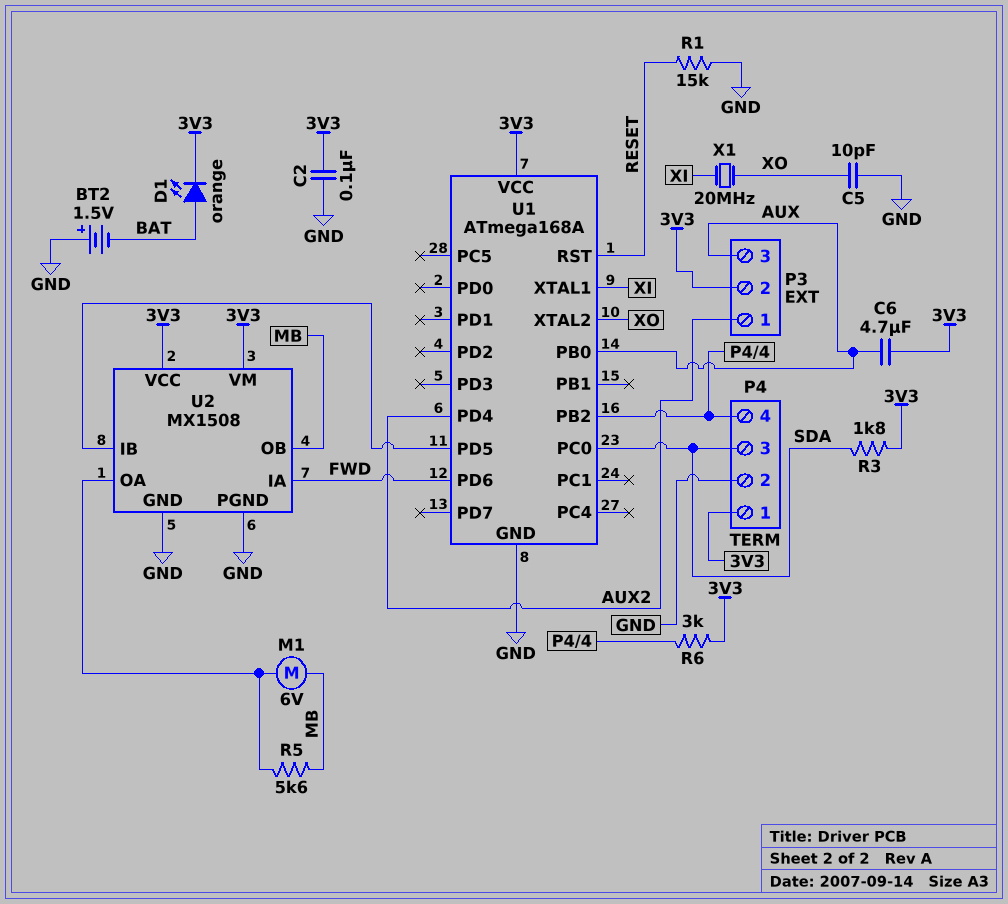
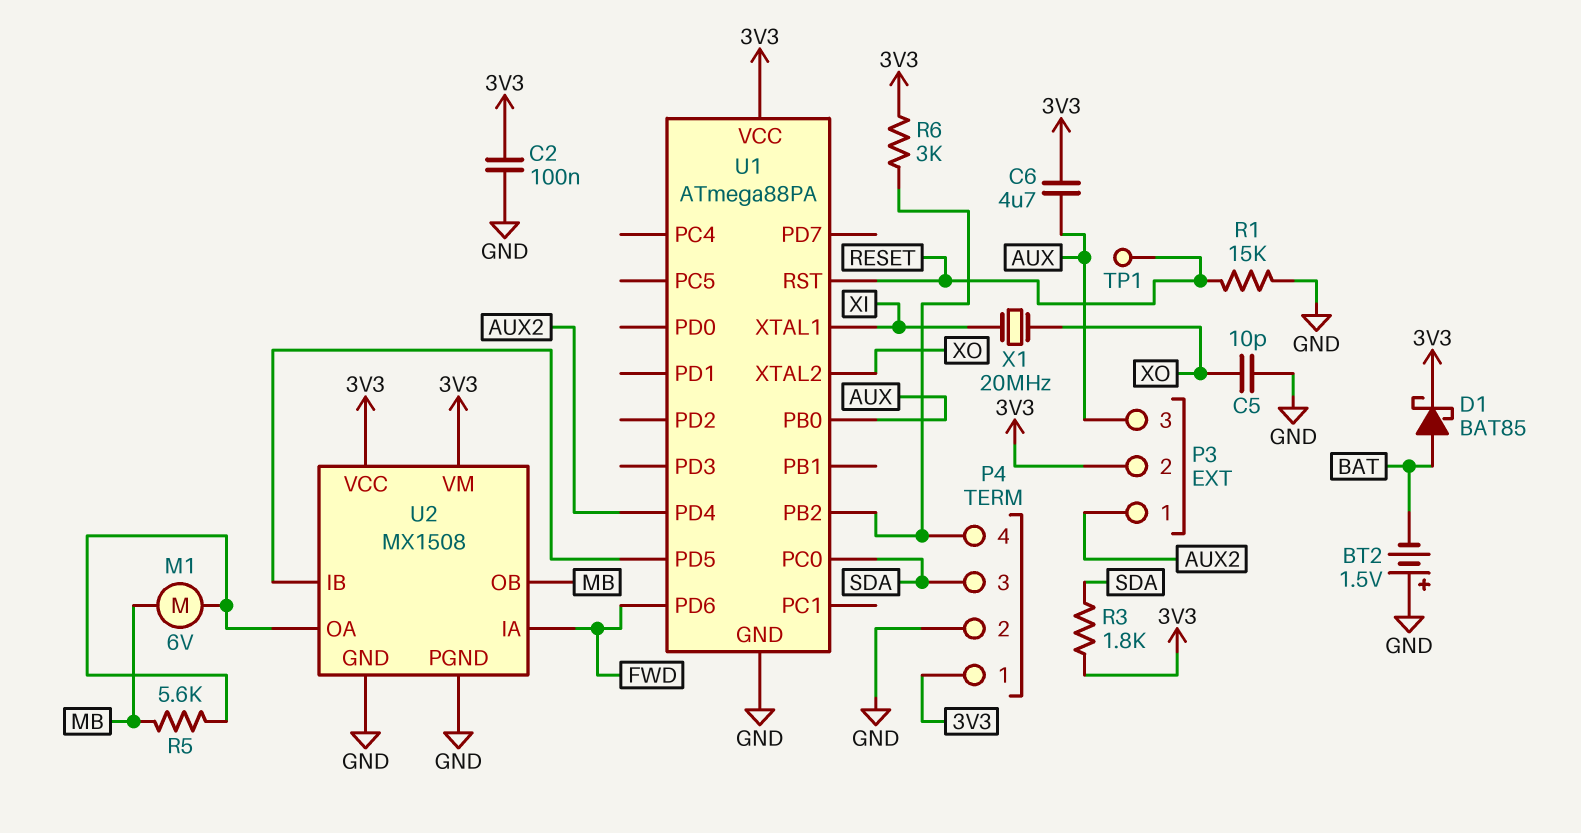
D1: LED orange (A BAT, K 3V3) -> schottky BAT85 (A BAT, K 3V3)
TP1: none -> test point (RESET)
U1: ATmega168A -> ATmega88PA

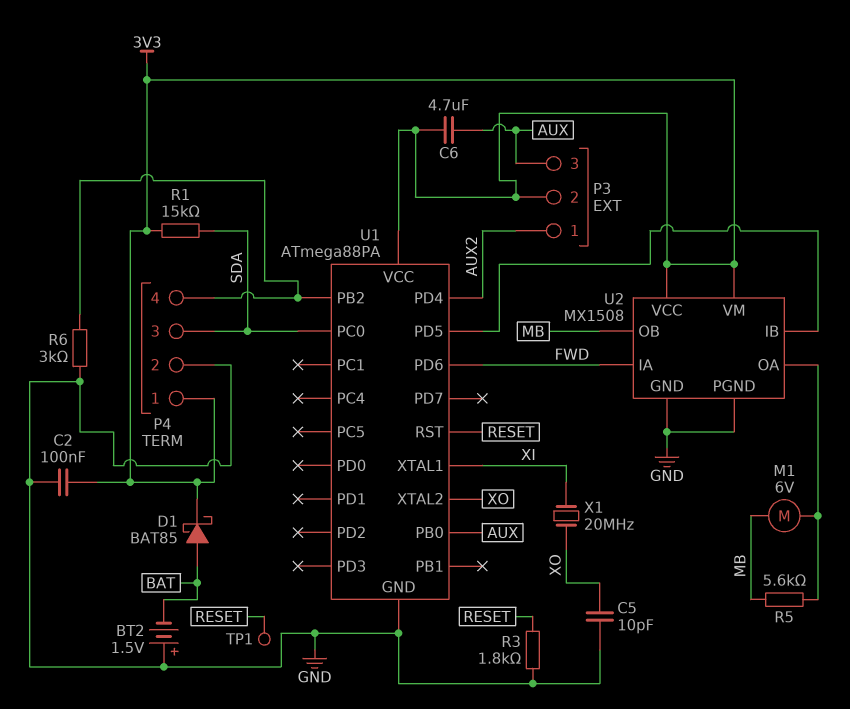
R1: 15k (GND, RESET) -> 15k (3V3, SDA)
R3: 1.8k (3V3, SDA) -> 1.8k (GND, RESET)
R6: 3k (3V3, P4/4) -> 3k (GND, P4/4)

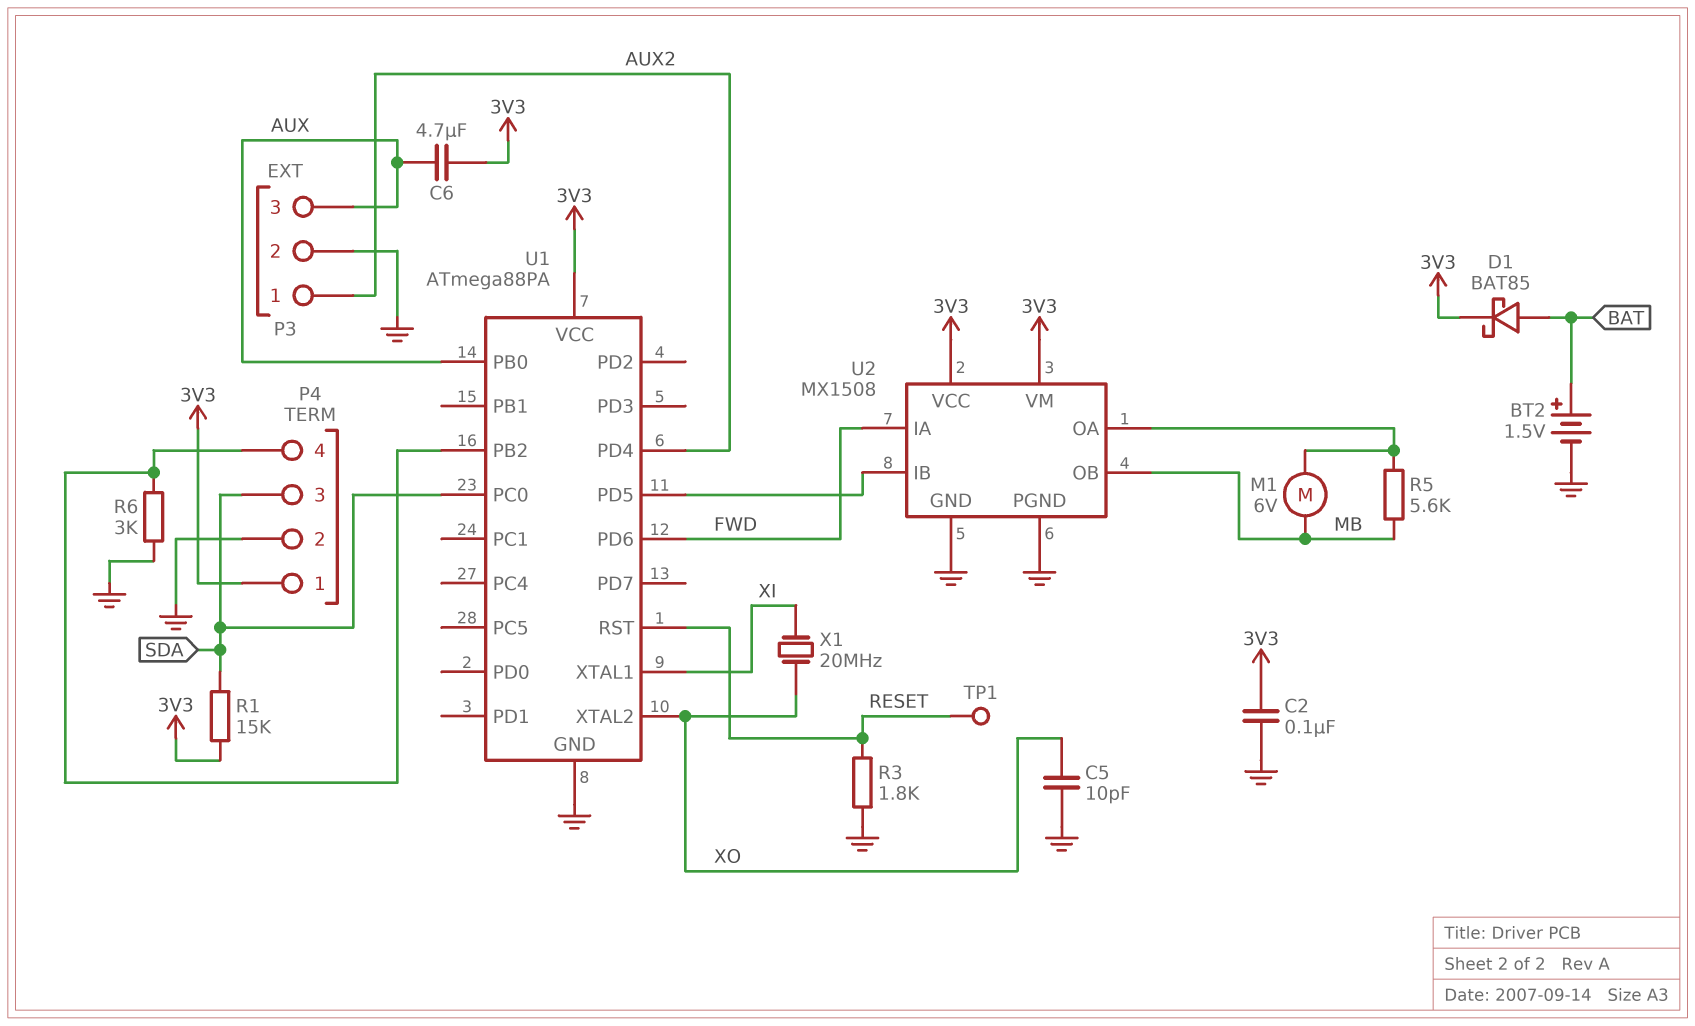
BT2: 1.5V (plus GND, minus BAT) -> 1.5V (plus BAT, minus GND)
P3 pin 2: 3V3 -> GND

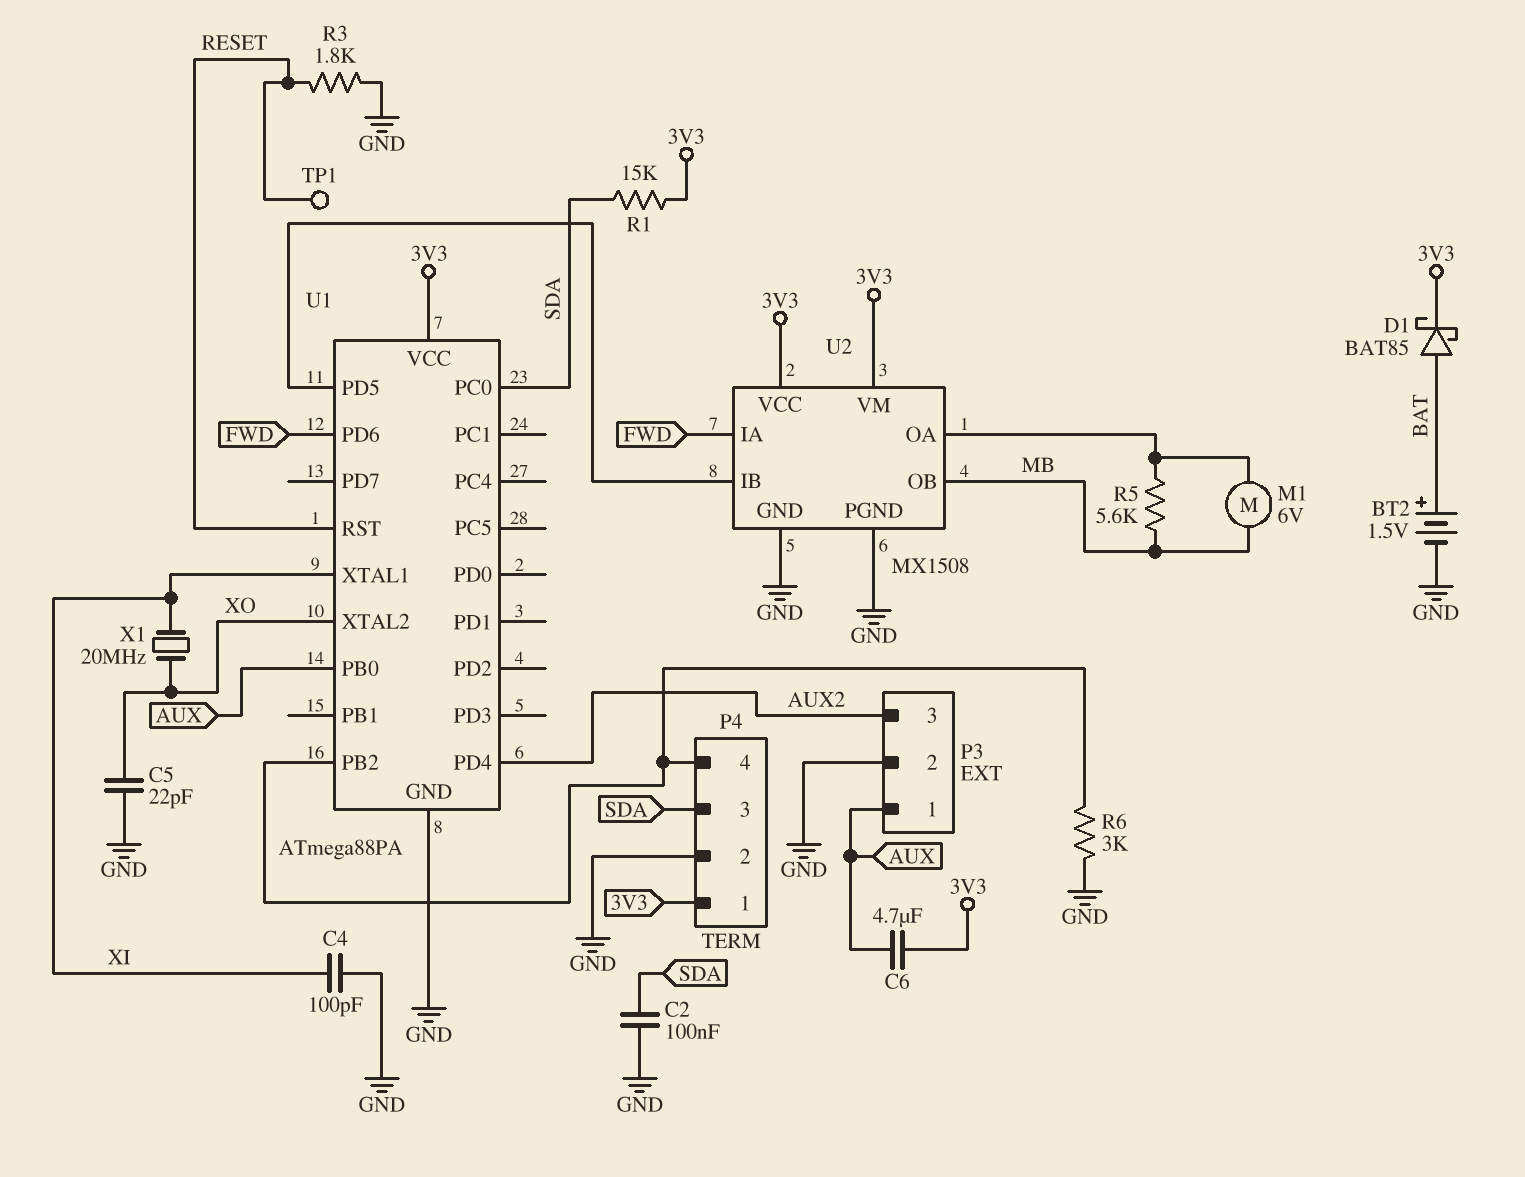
C2: 100nF (3V3, GND) -> 100nF (GND, SDA)
C4: none -> 100pF (GND, XI)
C5: 10pF (GND, XO) -> 22pF (GND, XO)
P3 pin 1: AUX2 -> AUX
P3 pin 3: AUX -> AUX2

